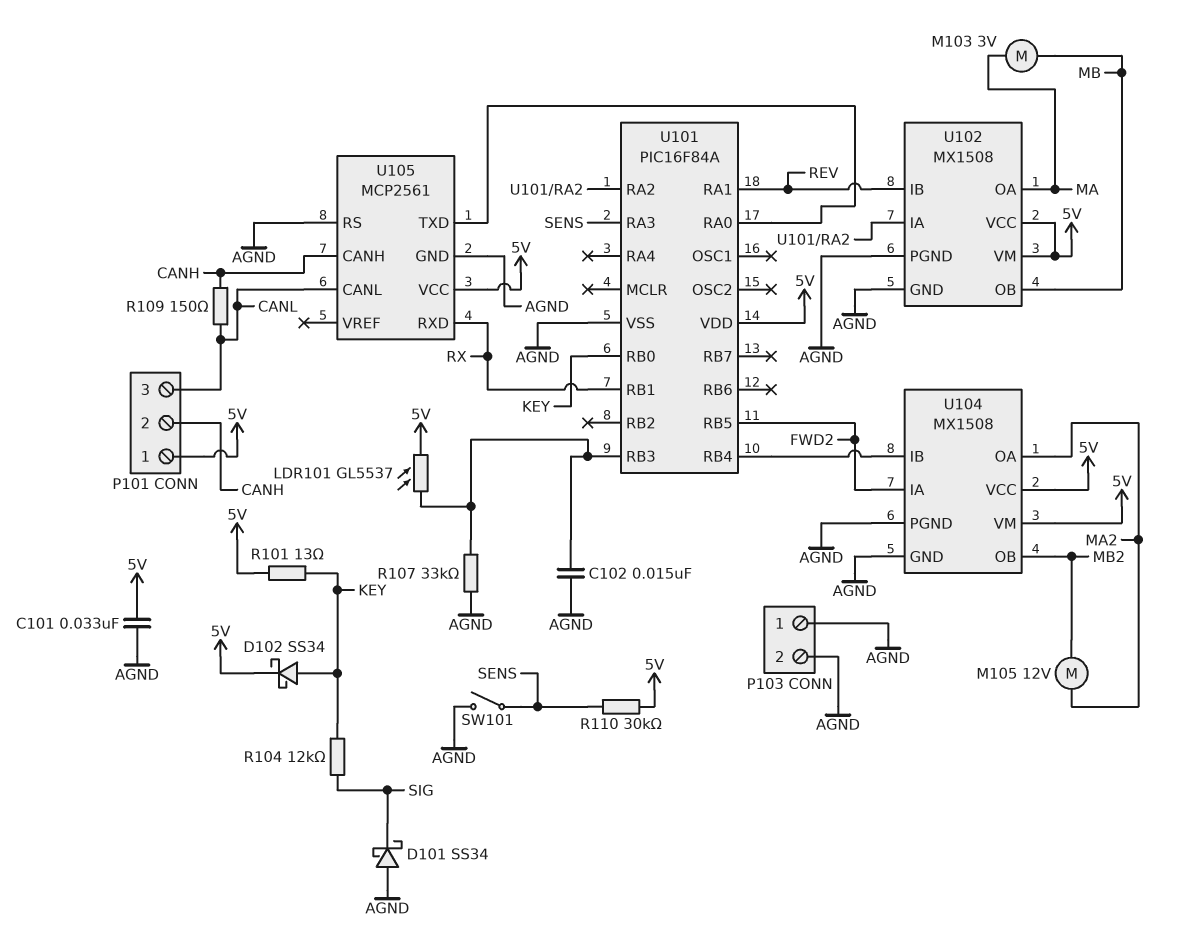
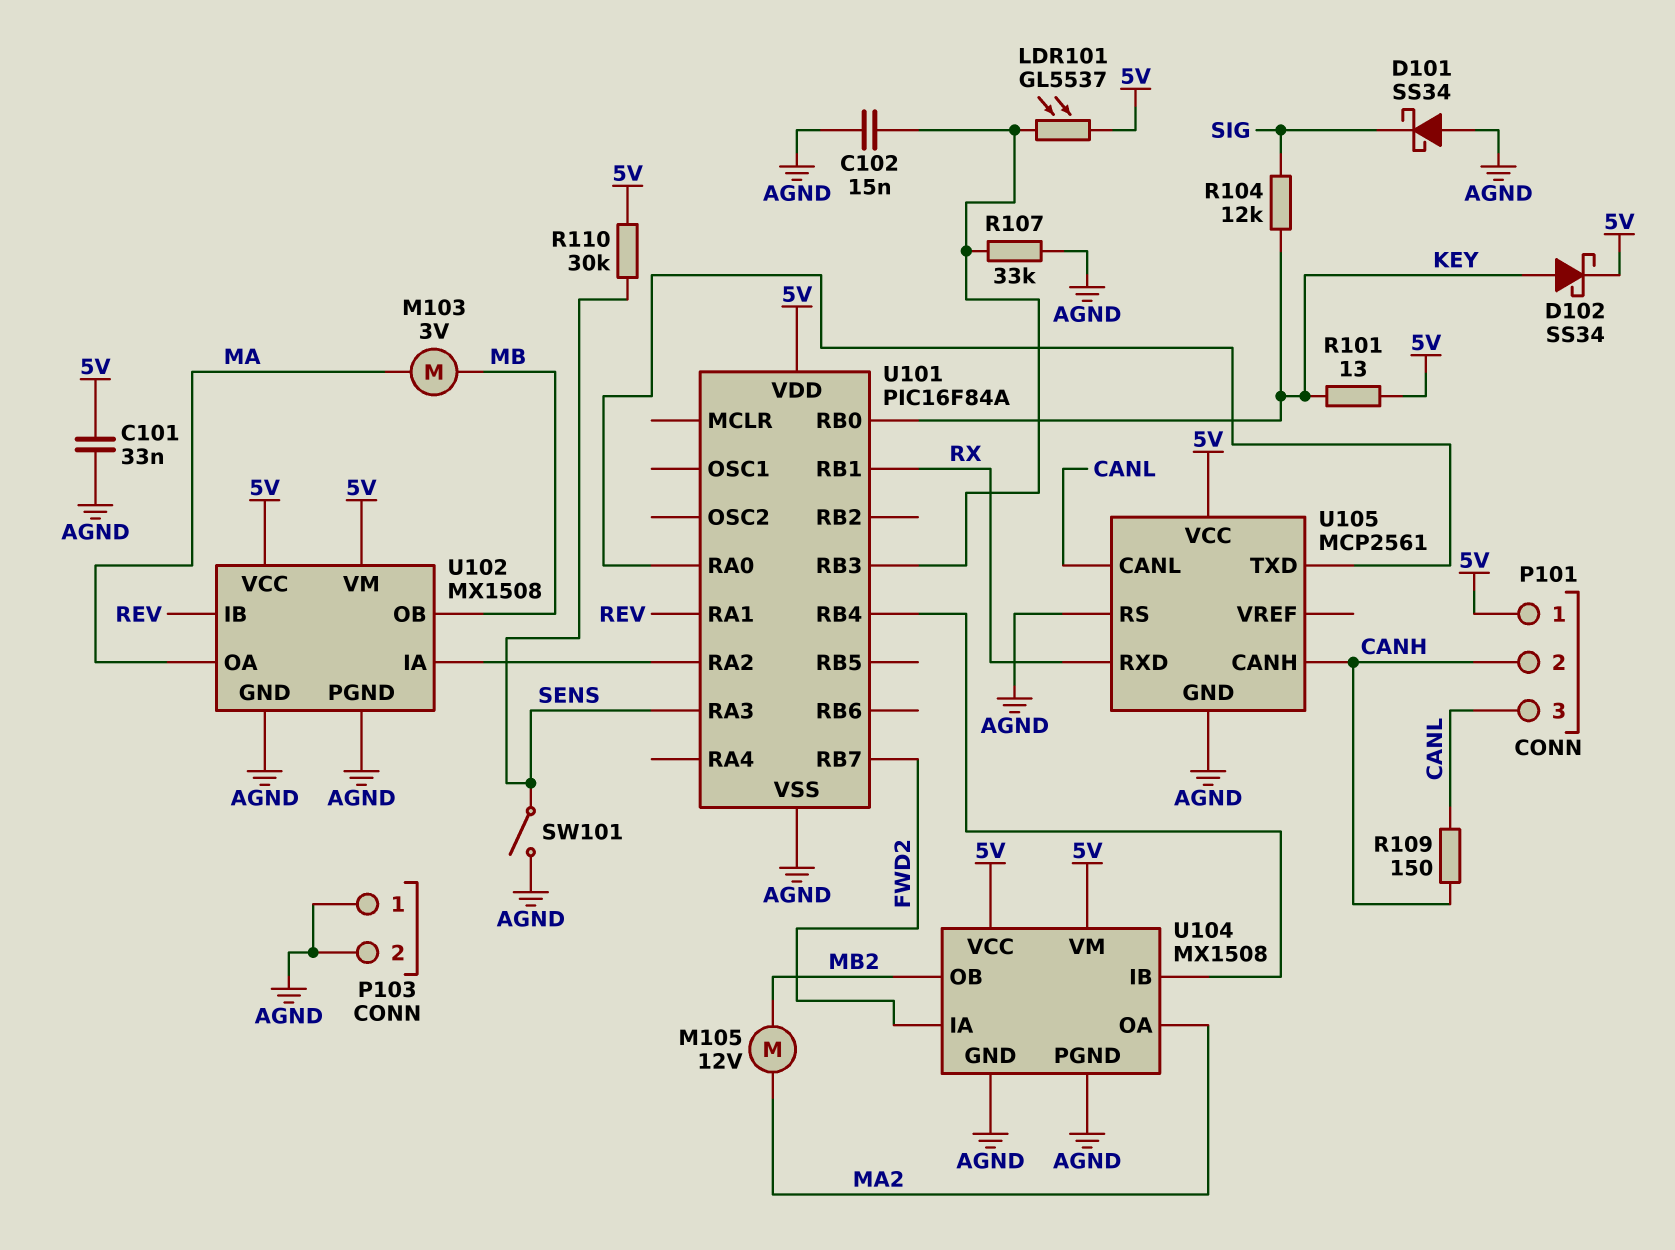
U101 pin RB5: FWD2 -> none
U101 pin RB7: none -> FWD2

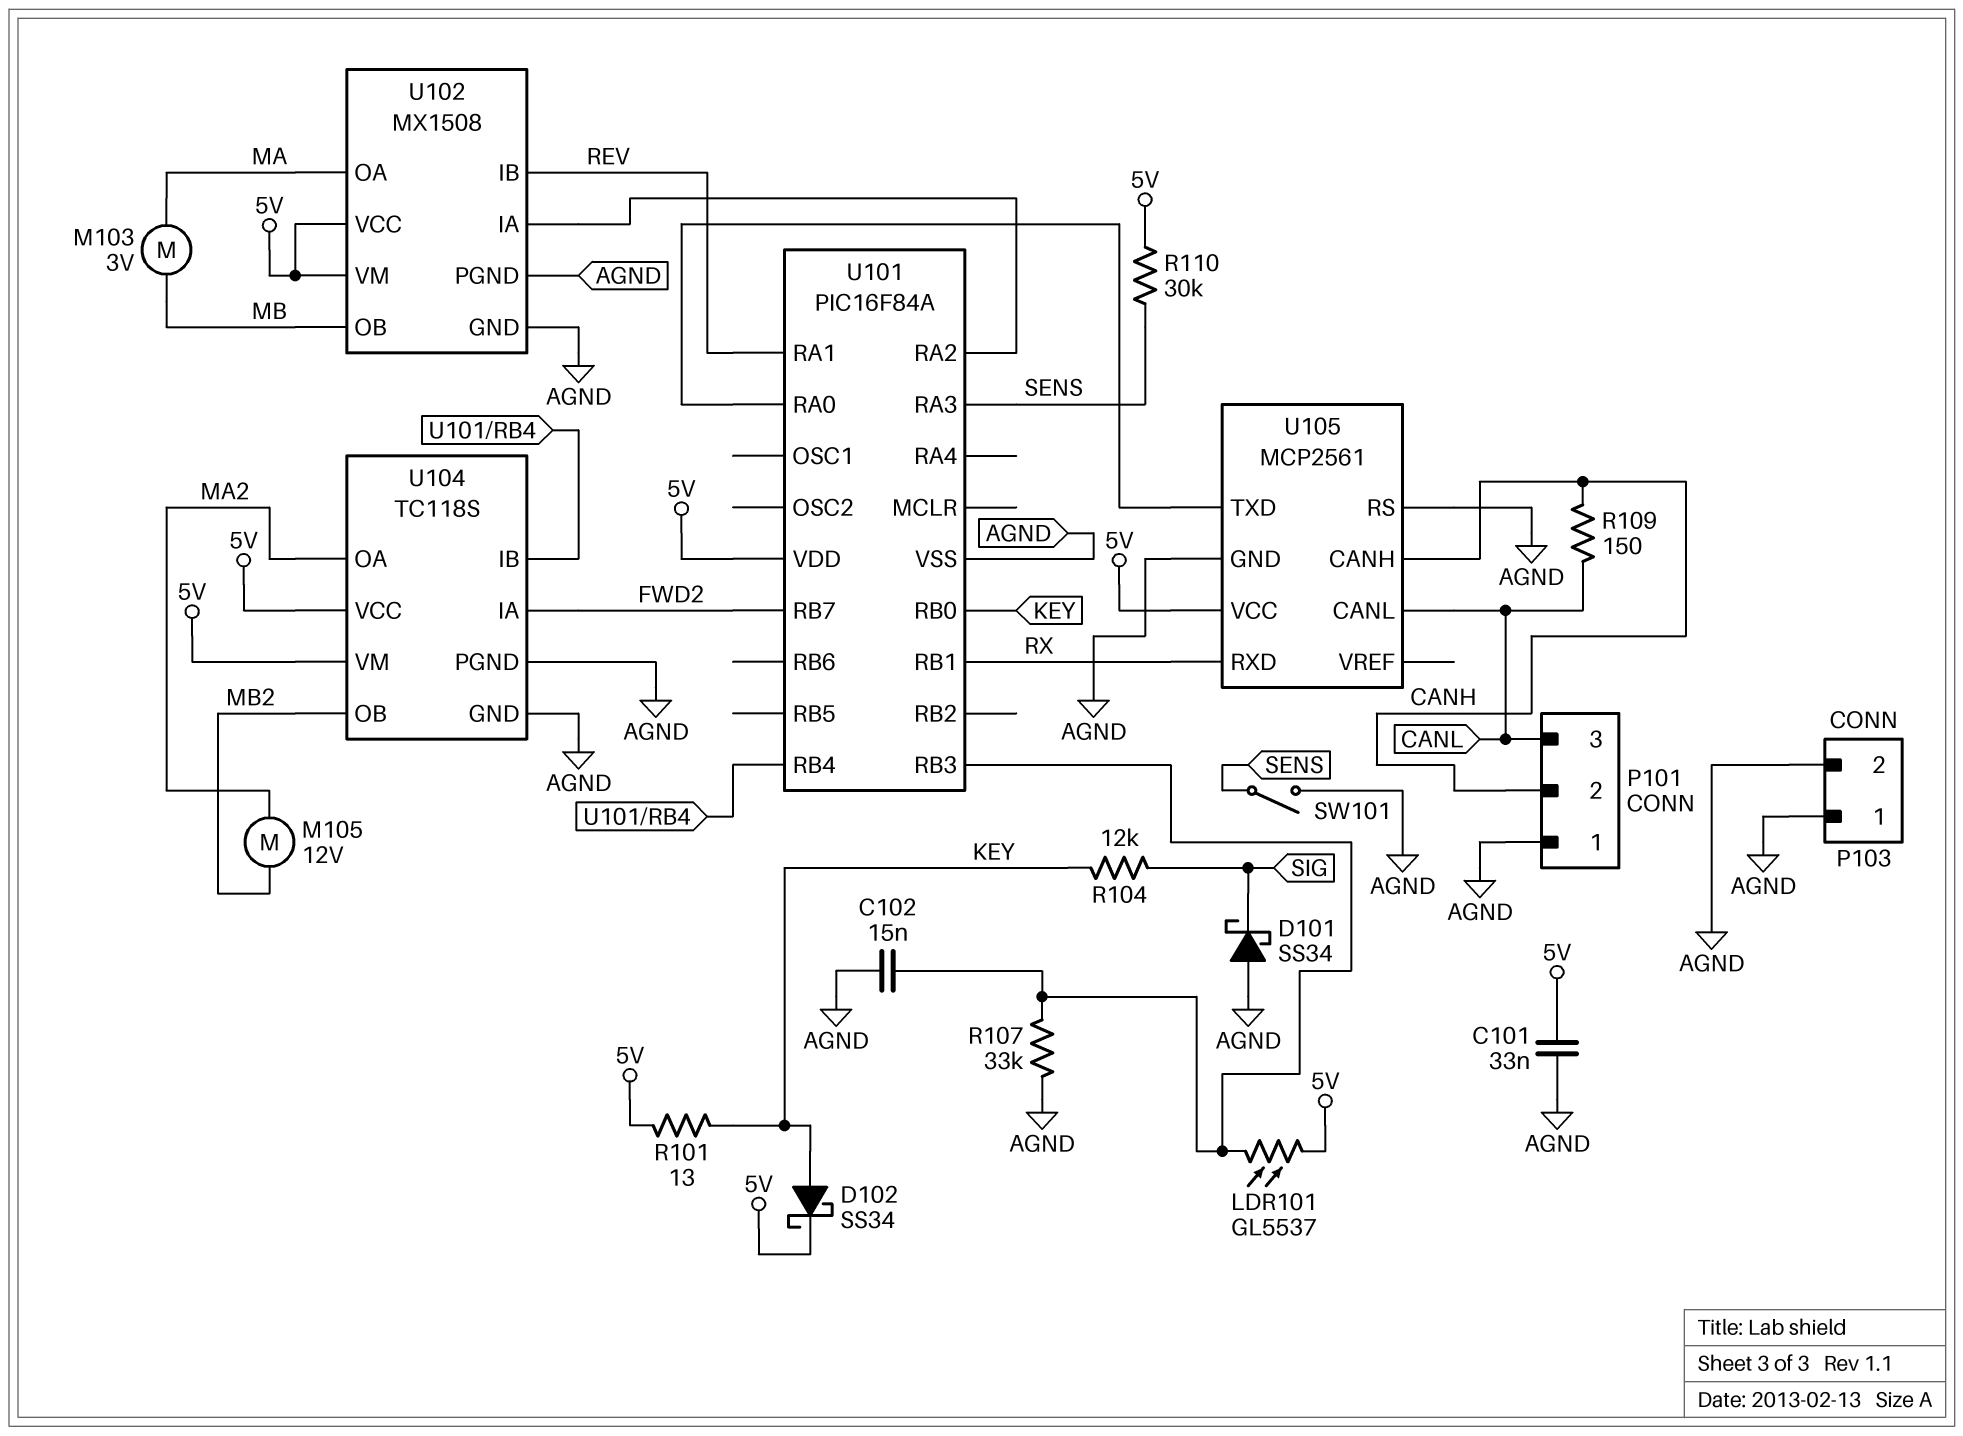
P101 pin 1: 5V -> AGND
U104: MX1508 -> TC118S

